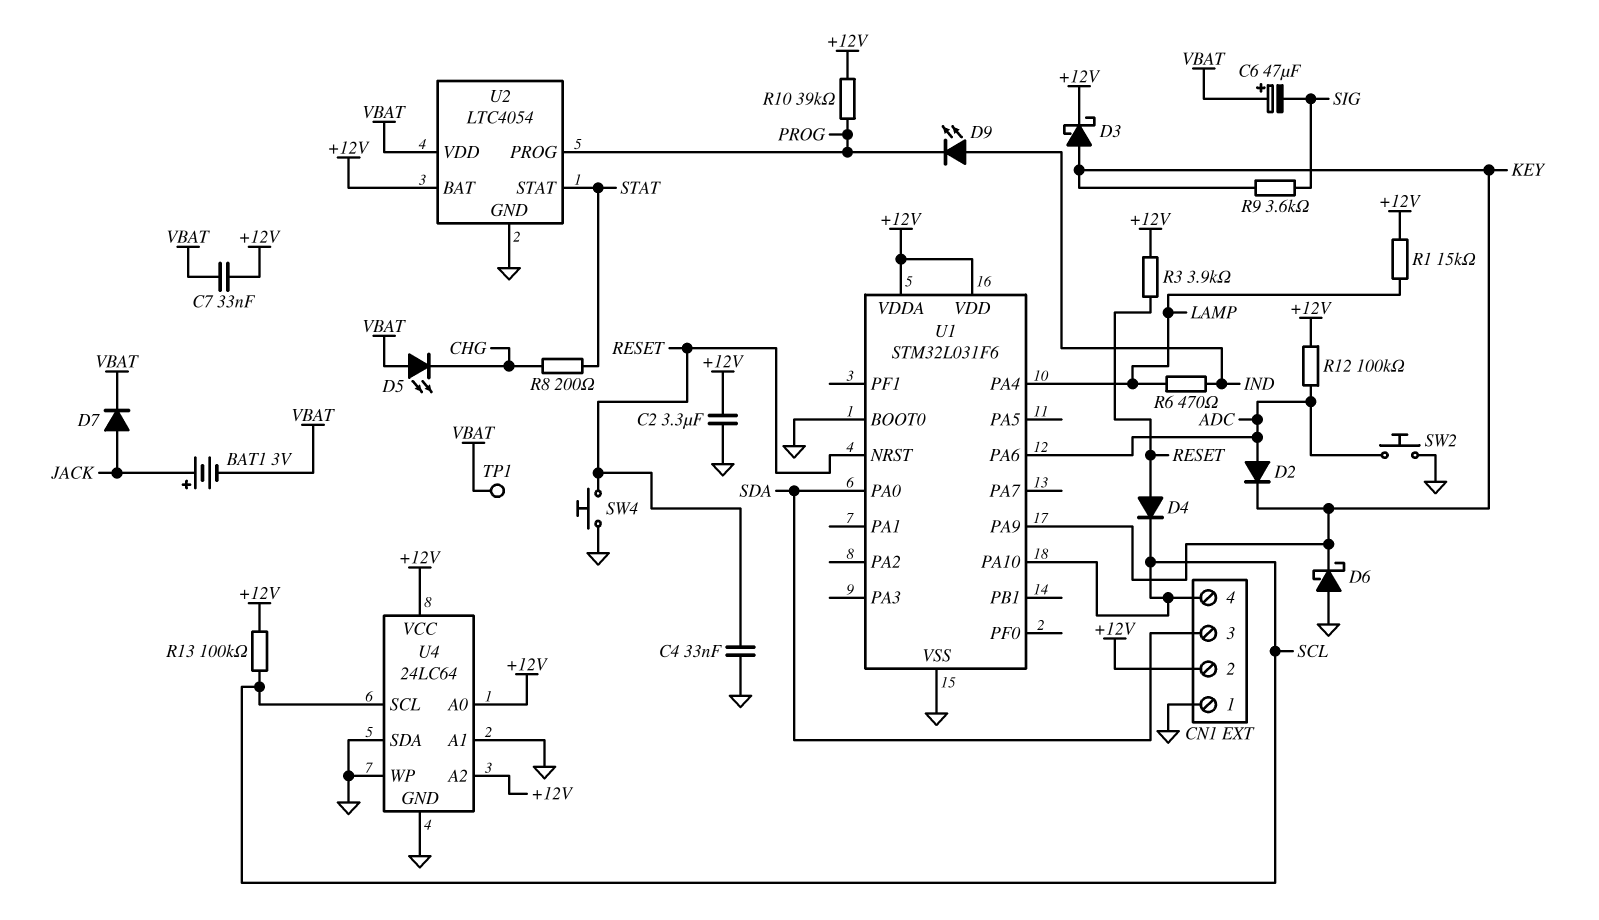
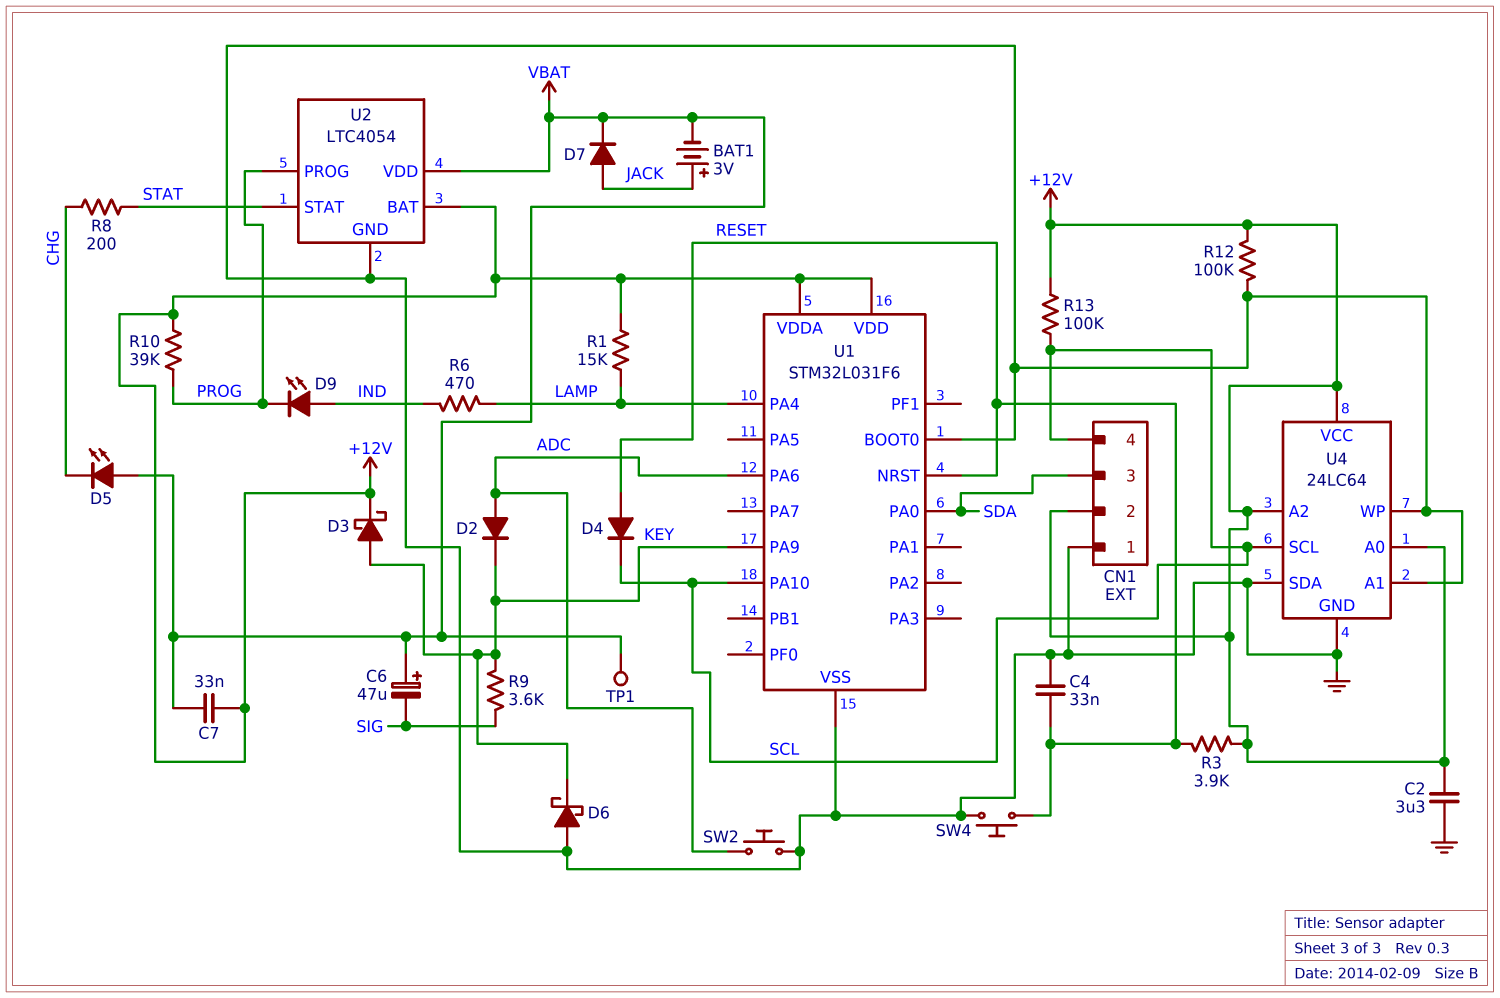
R12: 100k (+12V, ADC) -> 100k (+12V, GND)

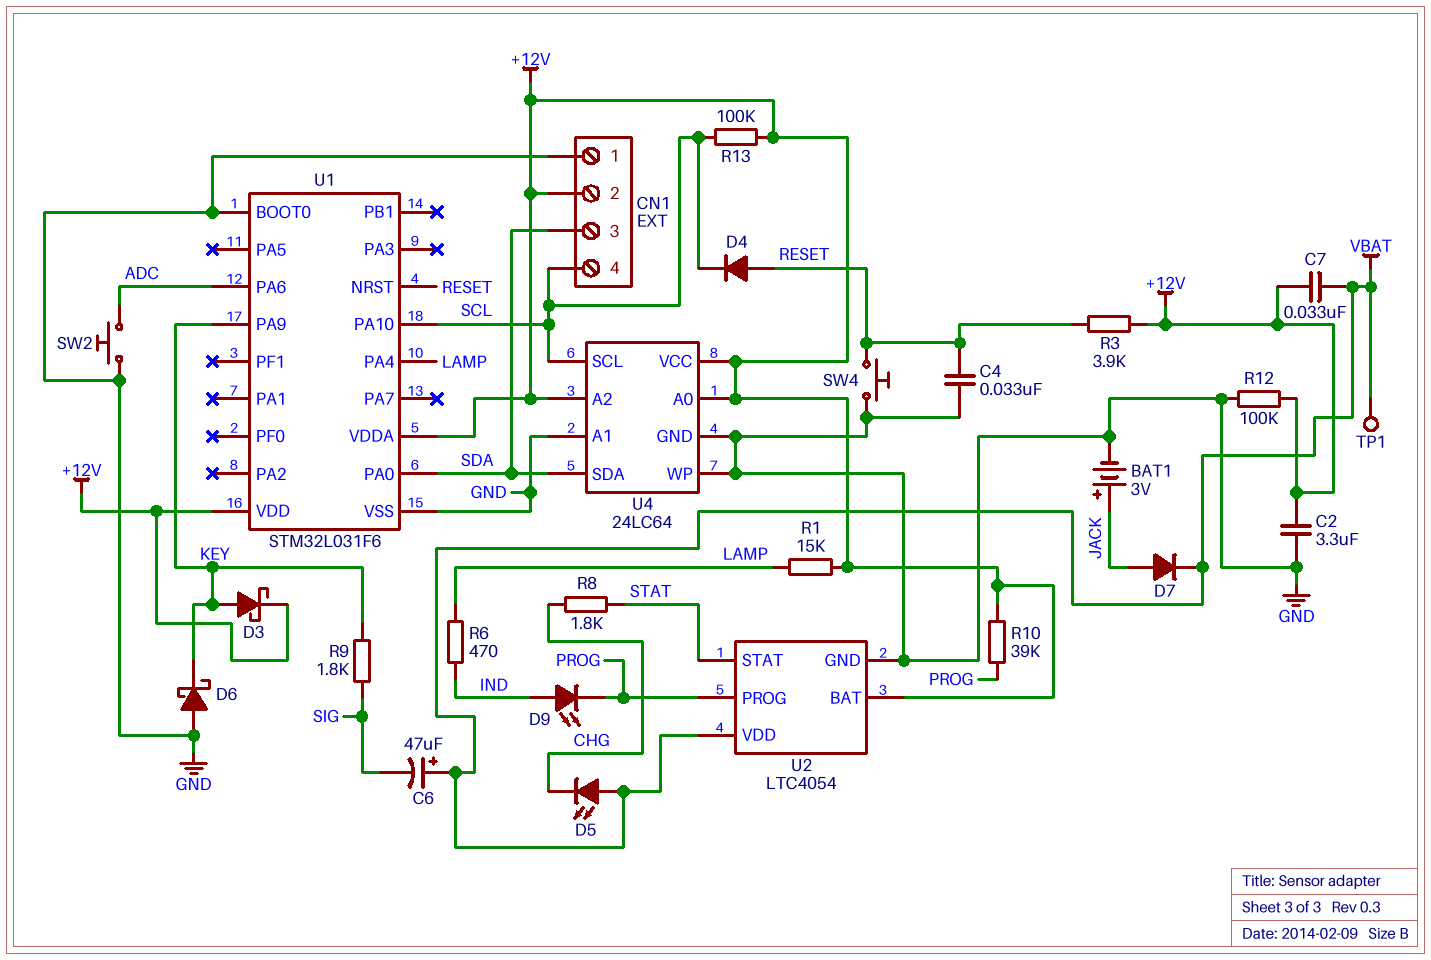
BAT1: 3V (plus JACK, minus VBAT) -> 3V (plus JACK, minus GND)
D2: diode (A ADC, K KEY) -> none
R8: 200 (CHG, STAT) -> 1.8k (CHG, STAT)
R9: 3.6k (KEY, SIG) -> 1.8k (KEY, SIG)
U4 pin SDA: GND -> SDA

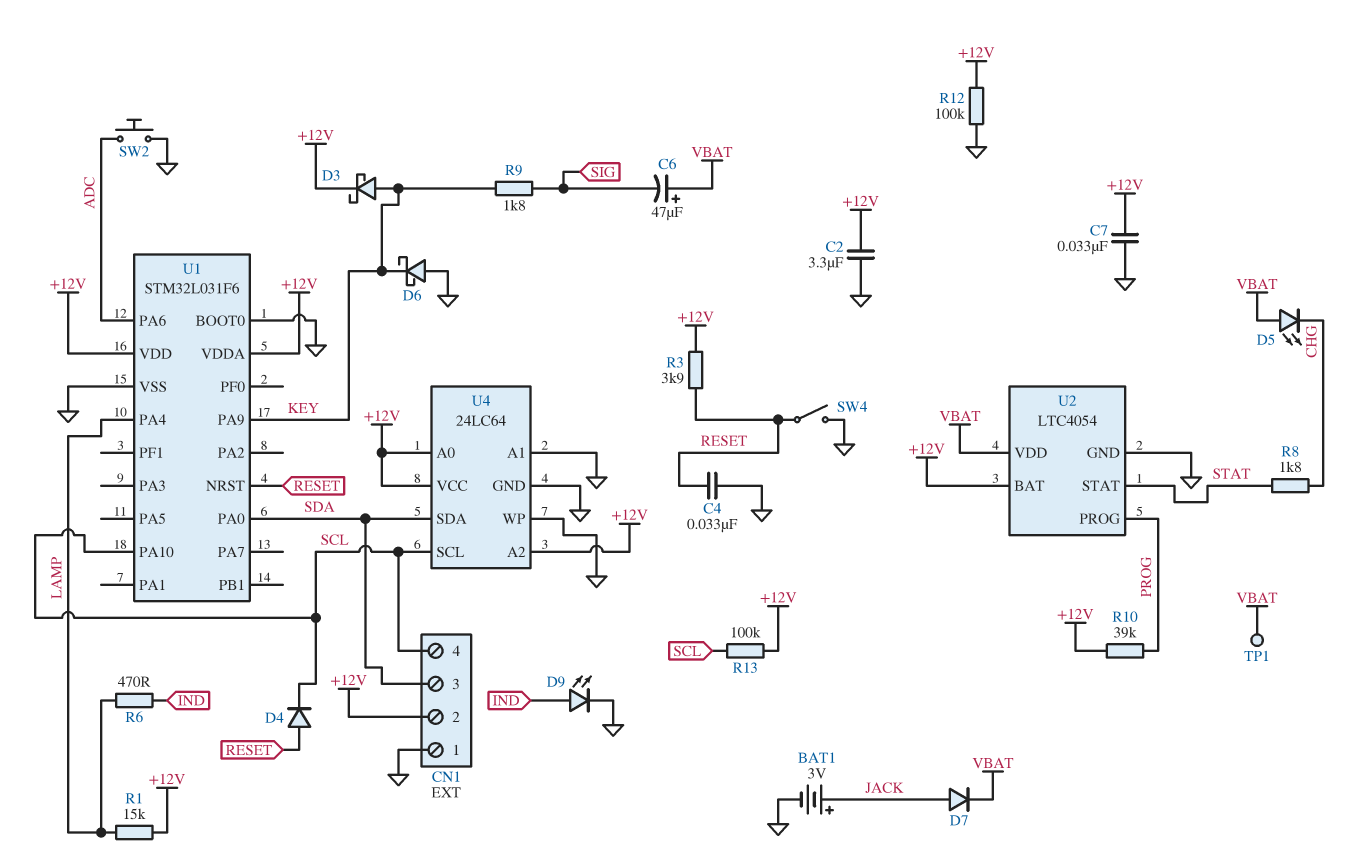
C7: 33nF (+12V, VBAT) -> 33nF (+12V, GND)
D9: LED (A IND, K PROG) -> LED (A IND, K GND)
SW4: button (GND, RESET) -> switch (GND, RESET)

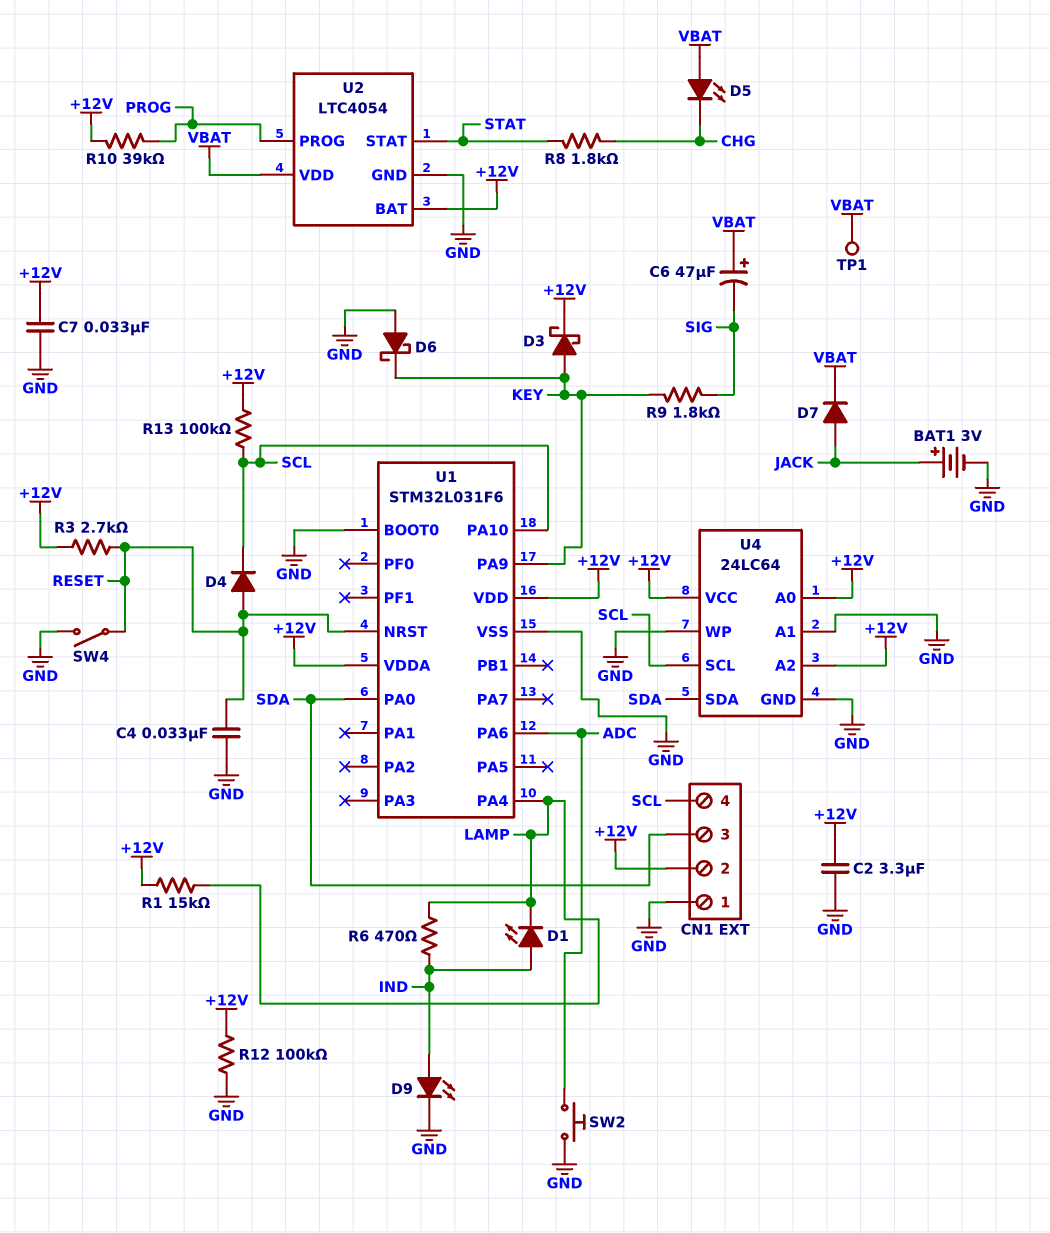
D1: none -> LED (A IND, K LAMP)
R3: 3.9k (+12V, RESET) -> 2.7k (+12V, RESET)

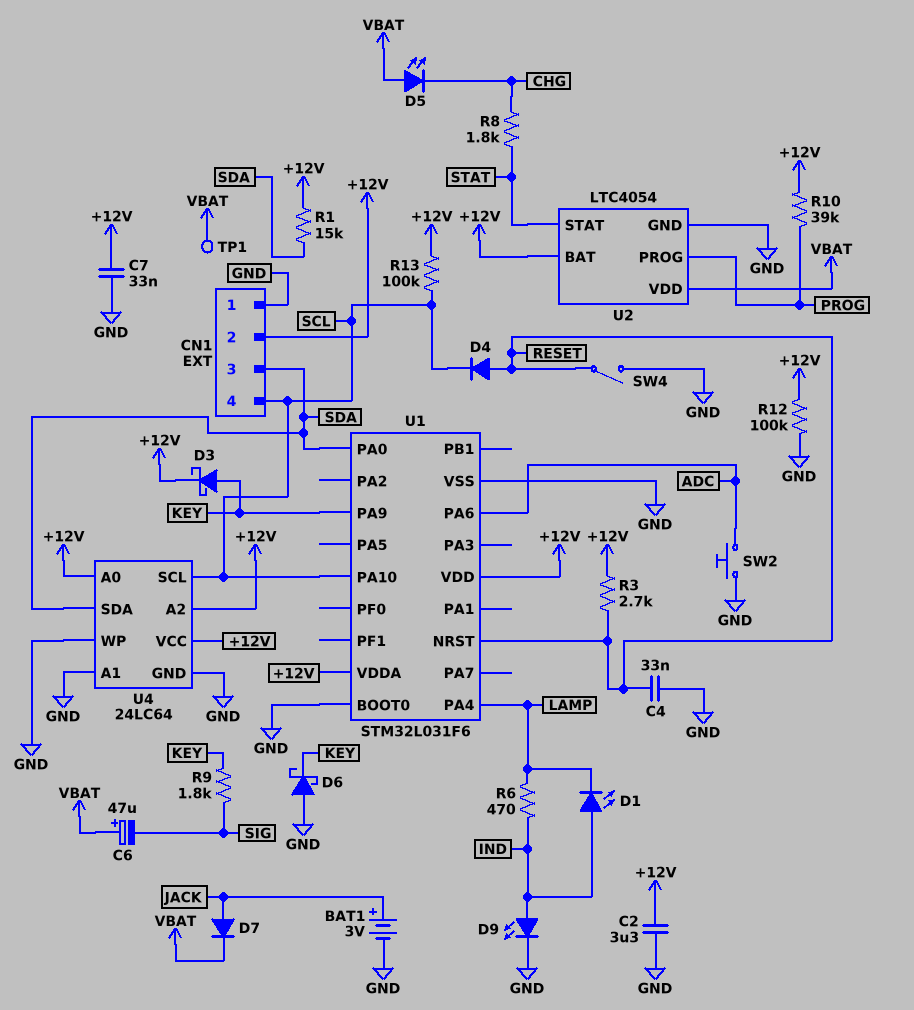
R1: 15k (+12V, LAMP) -> 15k (+12V, SDA)

